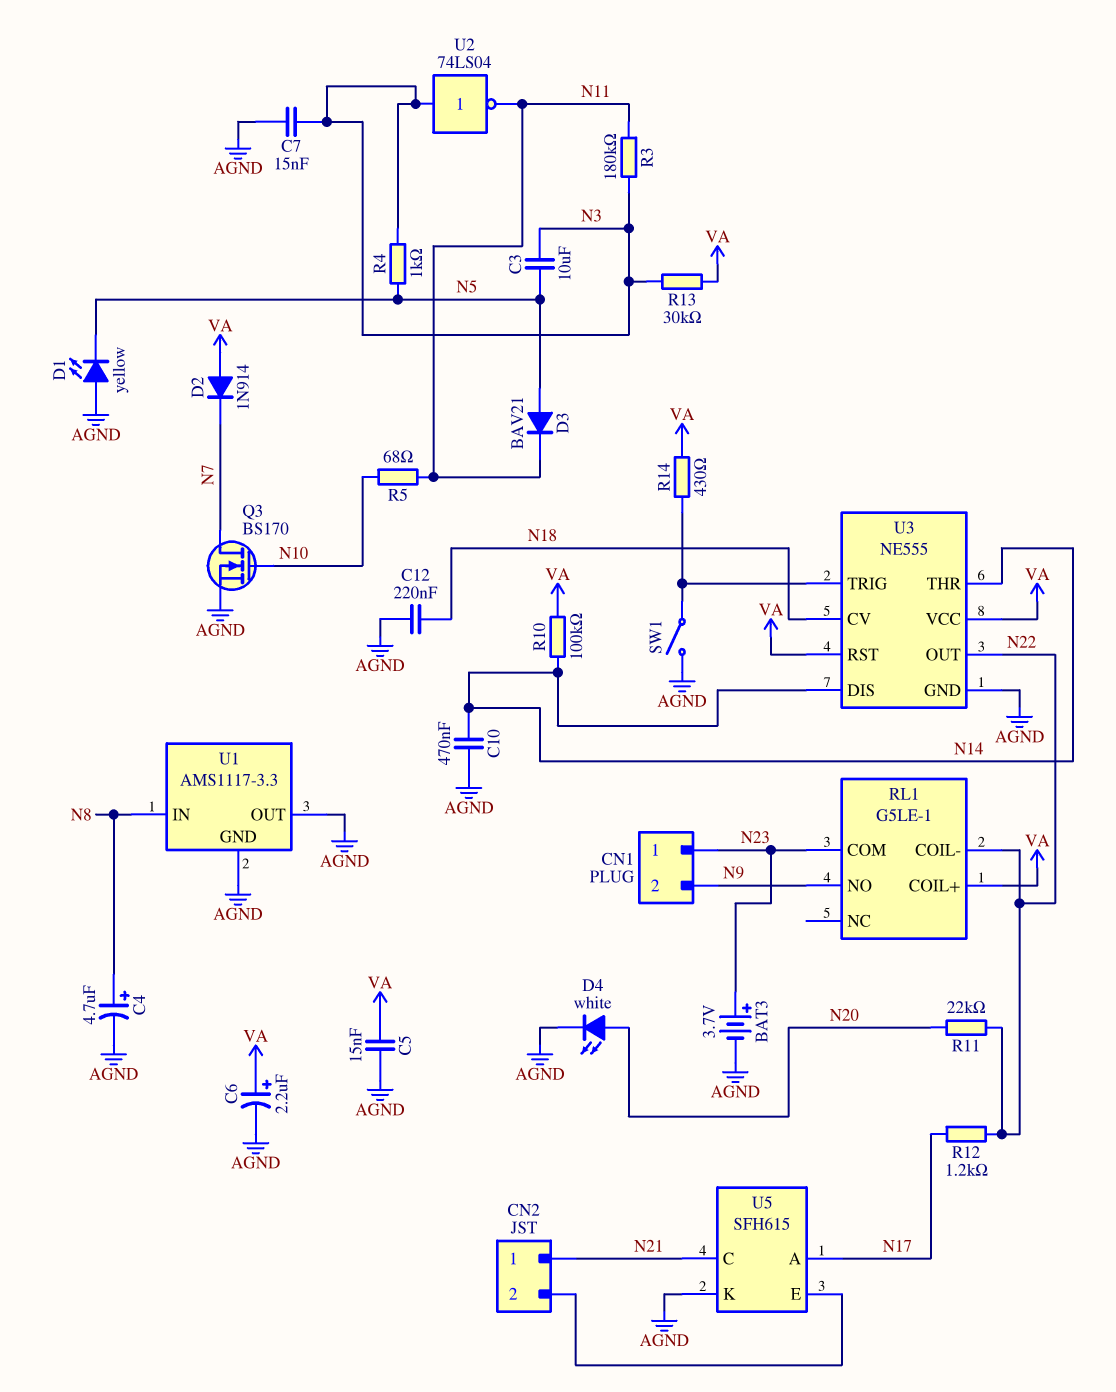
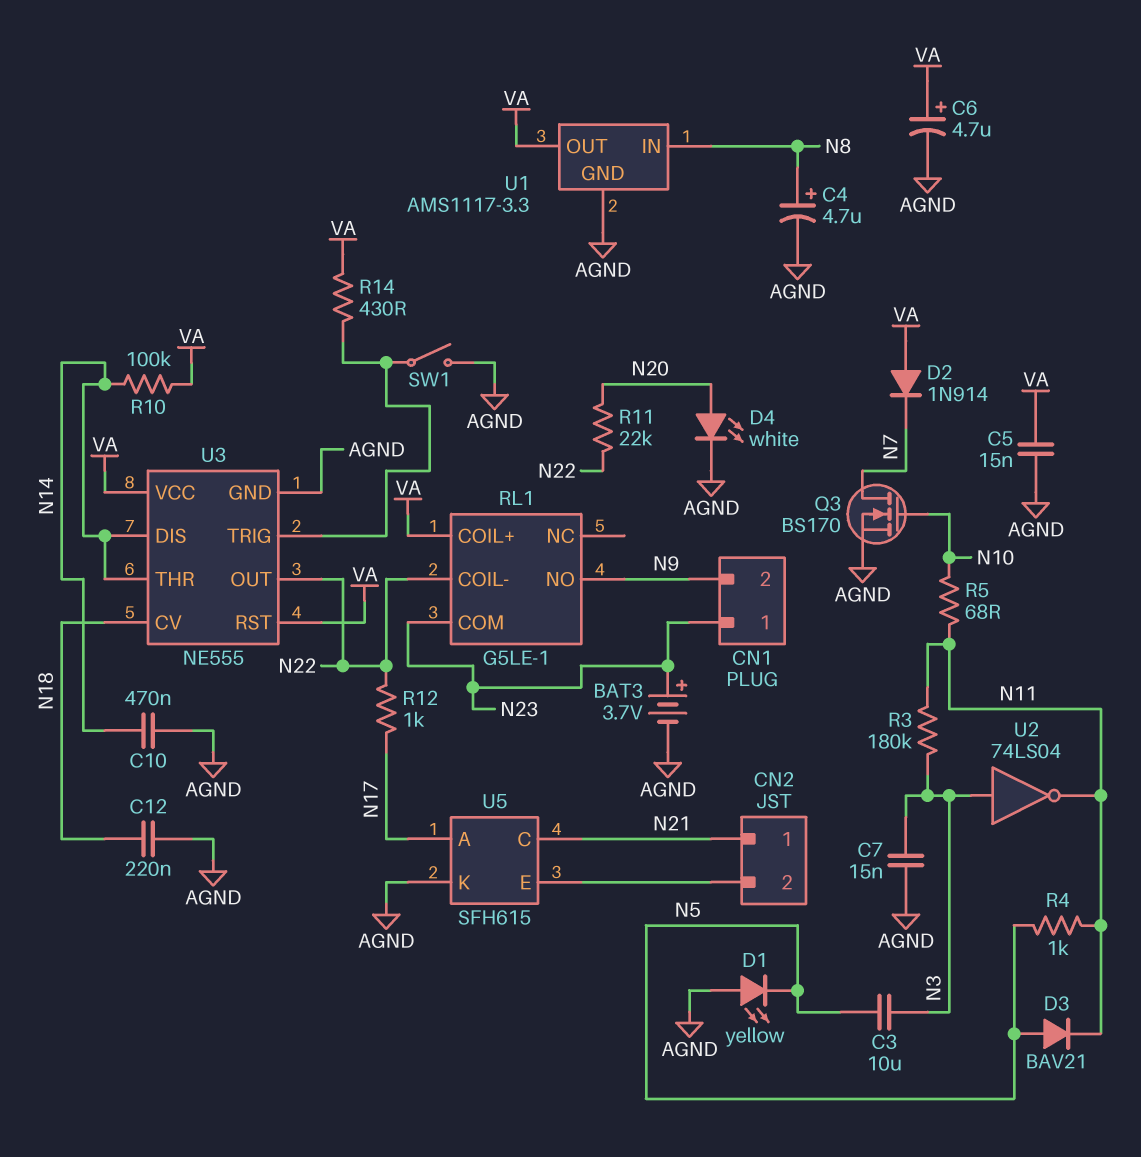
C6: 2.2uF (plus VA, minus AGND) -> 4.7uF (plus VA, minus AGND)
R4: 1k (N3, N5) -> 1k (N5, N11)
R12: 1.2k (N17, N22) -> 1k (N17, N22)
R13: 30k (N3, VA) -> none
U1 pin OUT: AGND -> VA

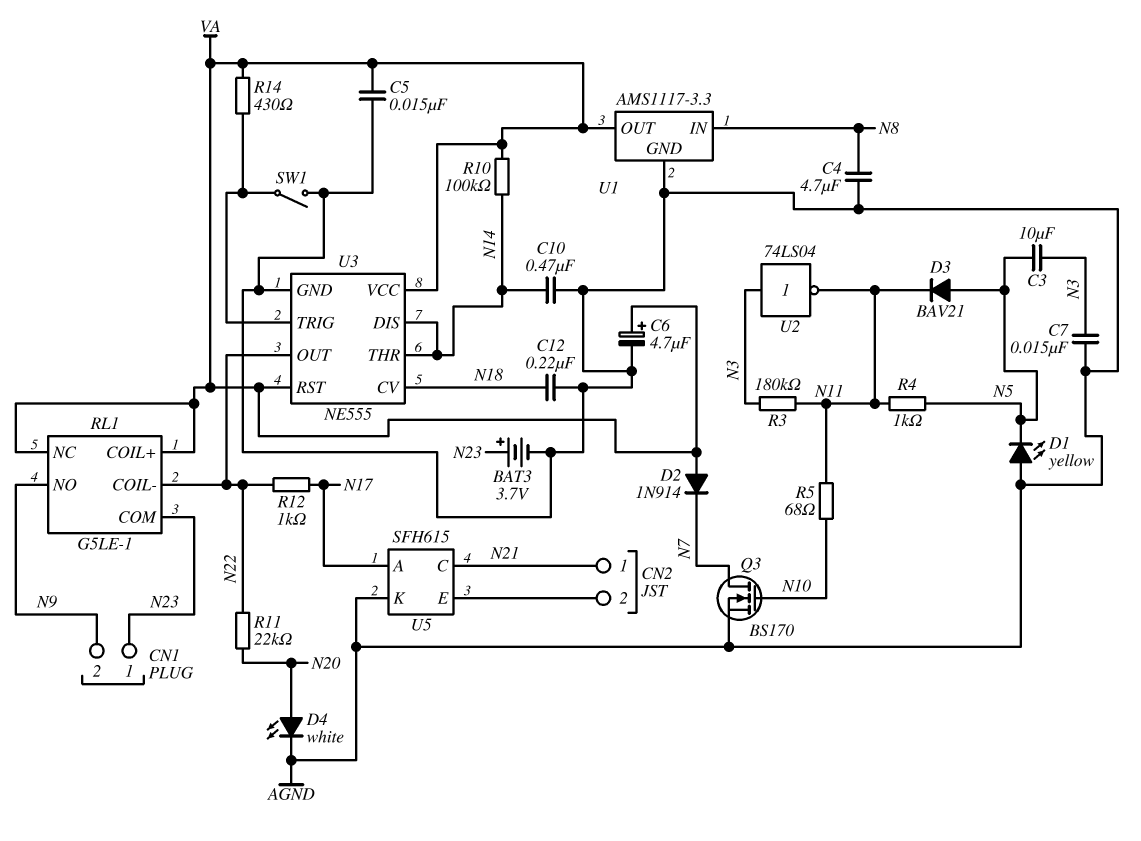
C4: 4.7uF (plus N8, minus AGND) -> 4.7uF (AGND, N8)
RL1 pin NC: none -> VA

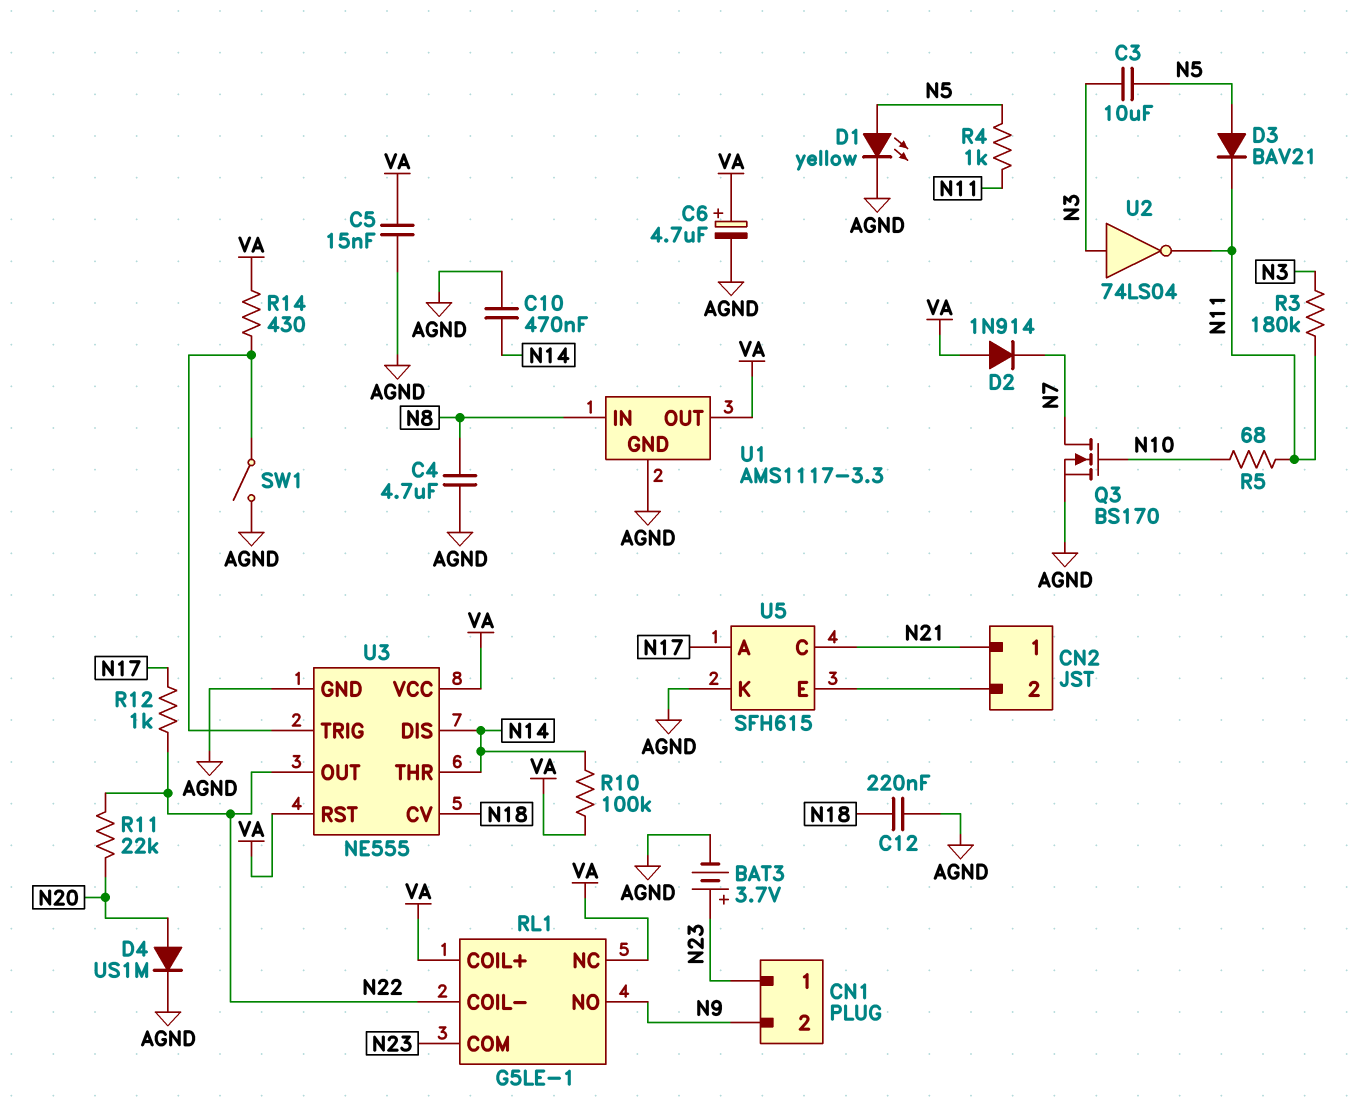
C7: 15nF (AGND, N3) -> none
D1: LED yellow (A AGND, K N5) -> LED yellow (A N5, K AGND)
D4: LED white (A N20, K AGND) -> diode US1M (A N20, K AGND)

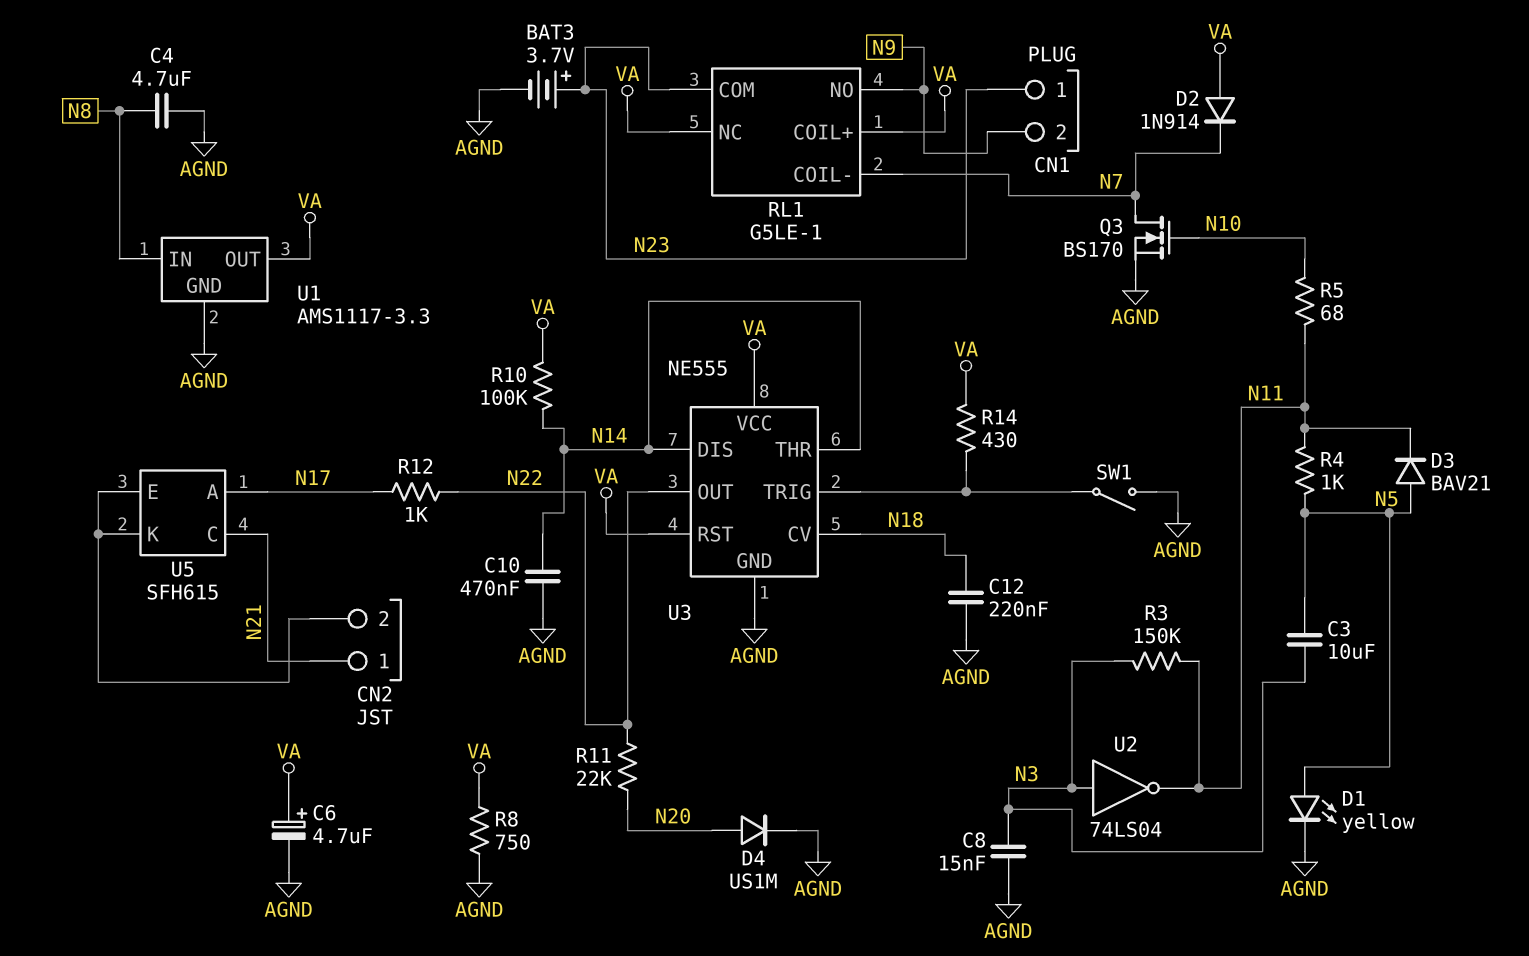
C5: 15nF (AGND, VA) -> none
C8: none -> 15nF (AGND, N3)
R3: 180k (N3, N11) -> 150k (N3, N11)
R8: none -> 750 (AGND, VA)
RL1 pin COIL-: N22 -> N7
U5 pin K: AGND -> CN2/2

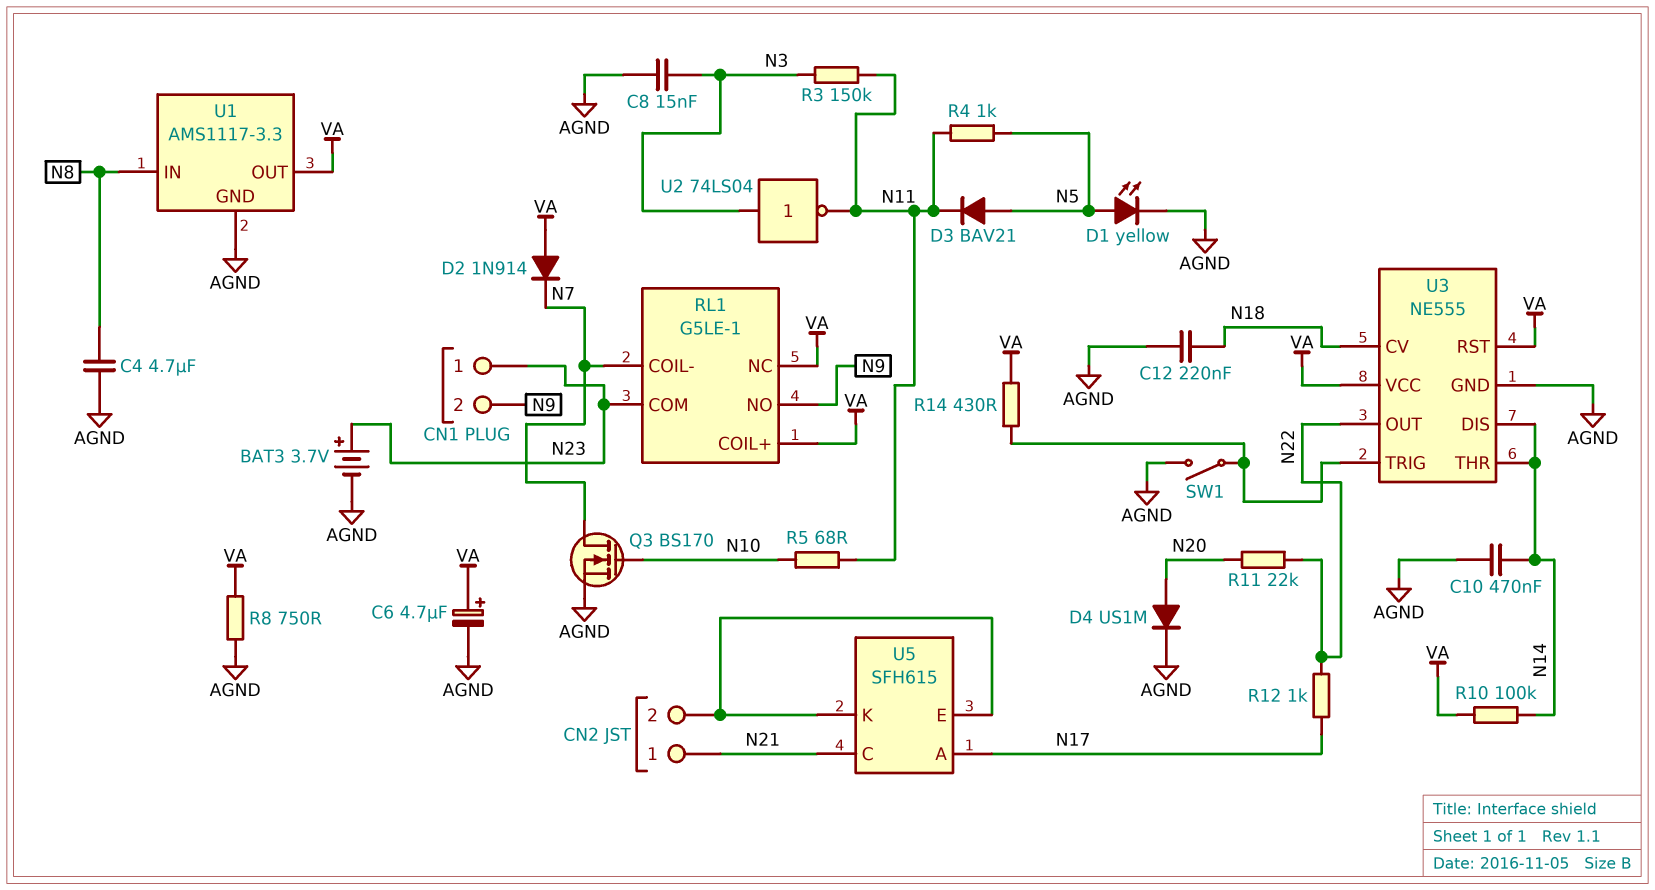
C3: 10uF (N3, N5) -> none

